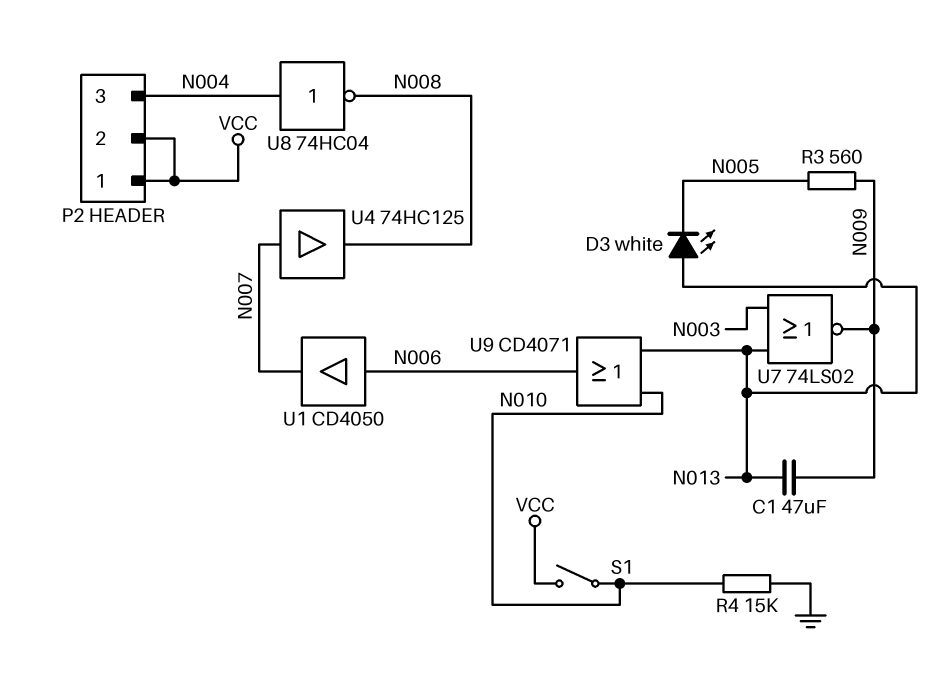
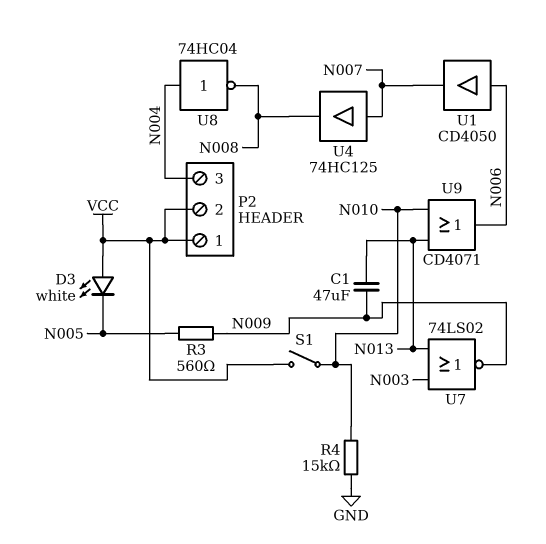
D3: LED white (A N013, K N005) -> LED white (A VCC, K N005)

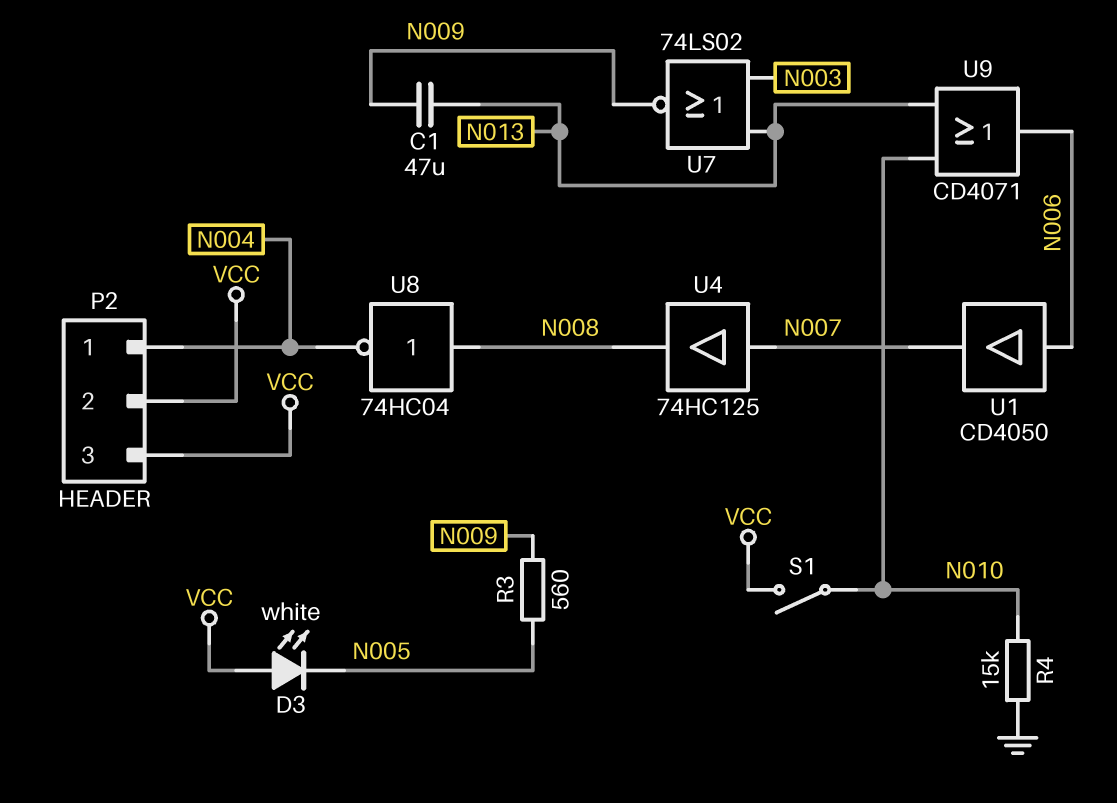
P2 pin 1: VCC -> N004
P2 pin 3: N004 -> VCC
U8: NOT 74HC04 (in N004, out N008) -> NOT 74HC04 (in N008, out N004)

